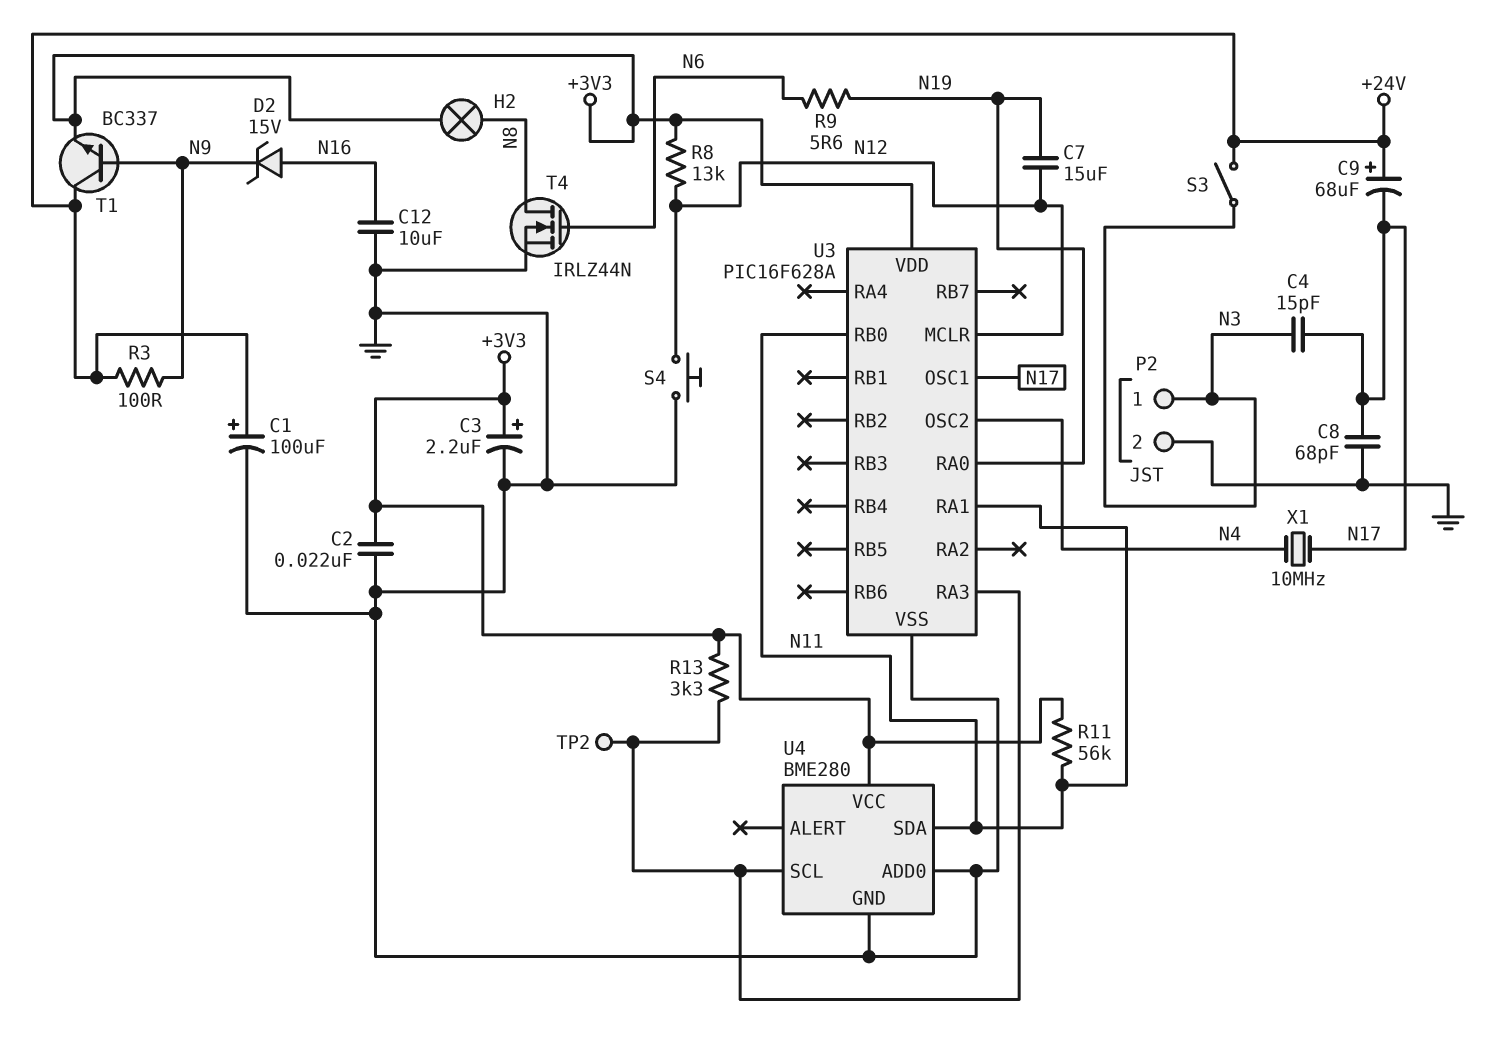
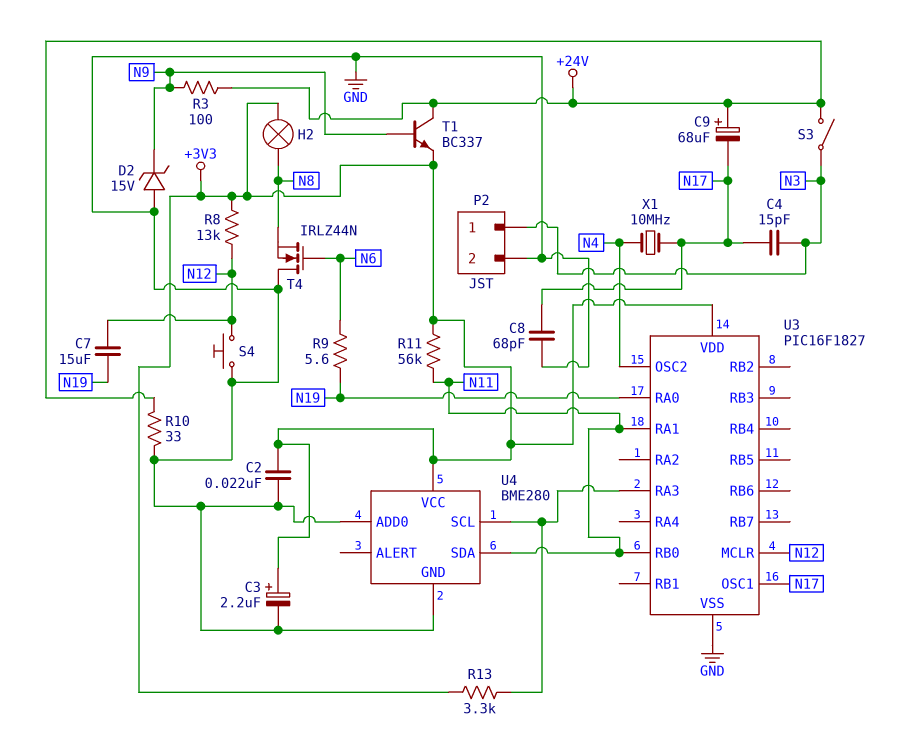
C1: 100uF (plus +24V, minus GND) -> none
C12: 10uF (GND, N16) -> none
D2: zener 15V (A N16, K N9) -> zener 15V (A GND, K N9)
R10: none -> 33 (+24V, GND)
T4: NMOS IRLZ44N (G N6, D N8, S GND) -> NMOS IRLZ44N (G N6, D GND, S N8)
TP2: test point (U3/RA3) -> none
U3: PIC16F628A -> PIC16F1827

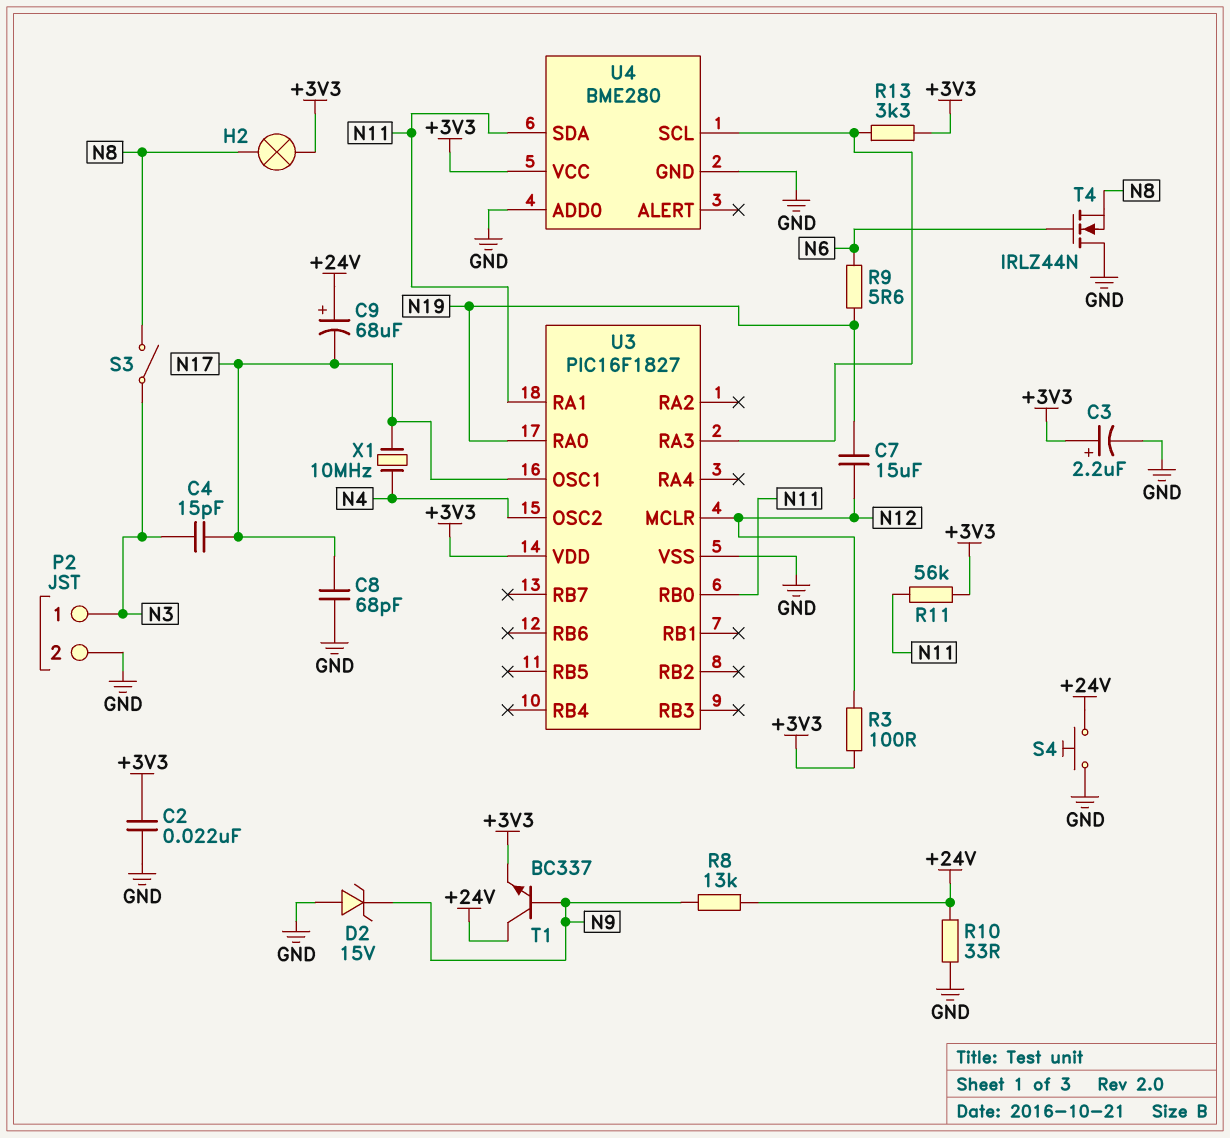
R3: 100 (+24V, N9) -> 100 (+3V3, N12)
R8: 13k (+3V3, N12) -> 13k (+24V, N9)
S3: switch (+24V, N3) -> switch (N3, N8)
S4: button (GND, N12) -> button (+24V, GND)

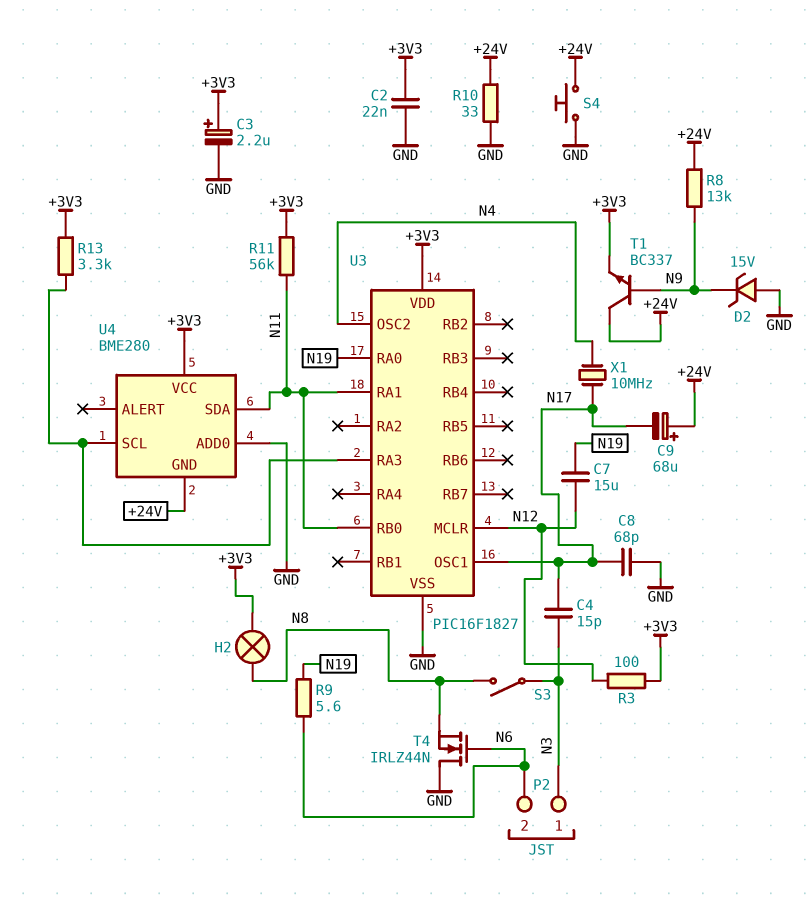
P2 pin 2: GND -> N6
U4 pin GND: GND -> +24V

